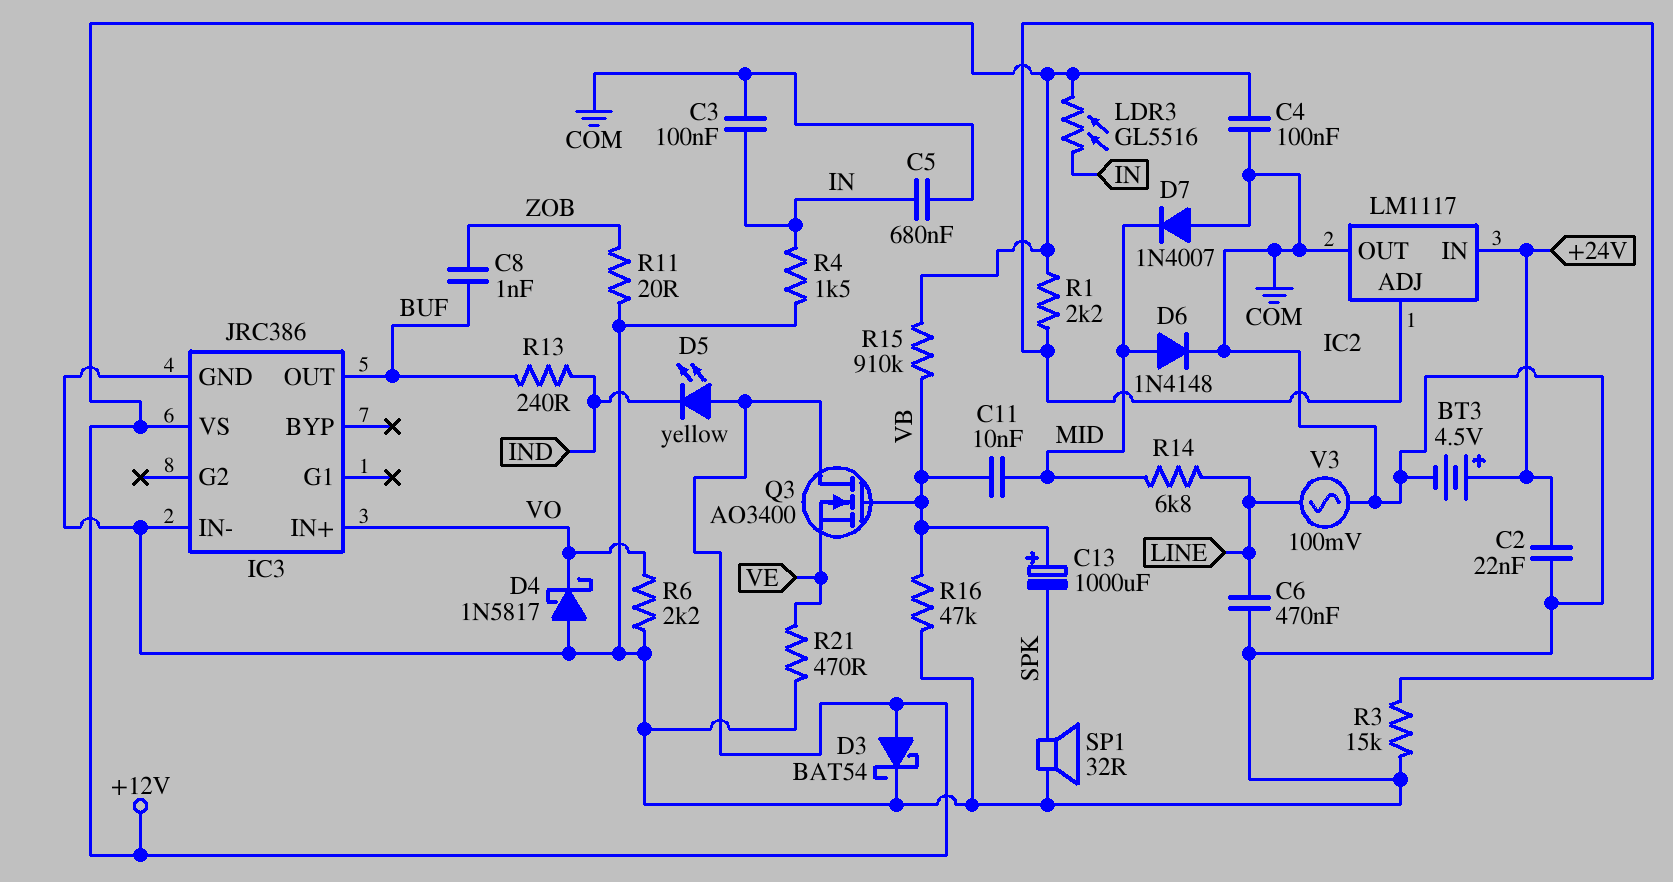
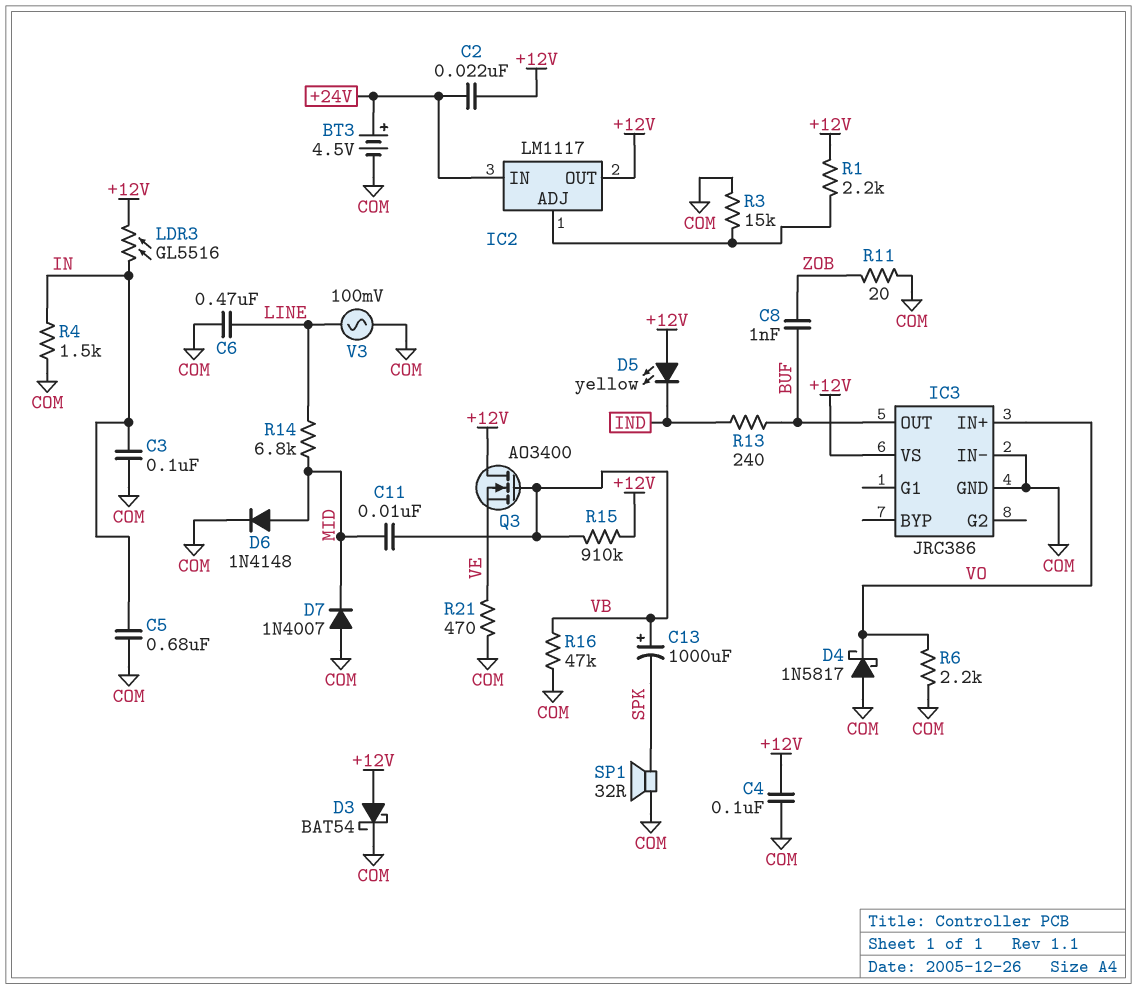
C2: 22nF (+24V, COM) -> 22nF (+12V, +24V)
IC2 pin OUT: COM -> +12V

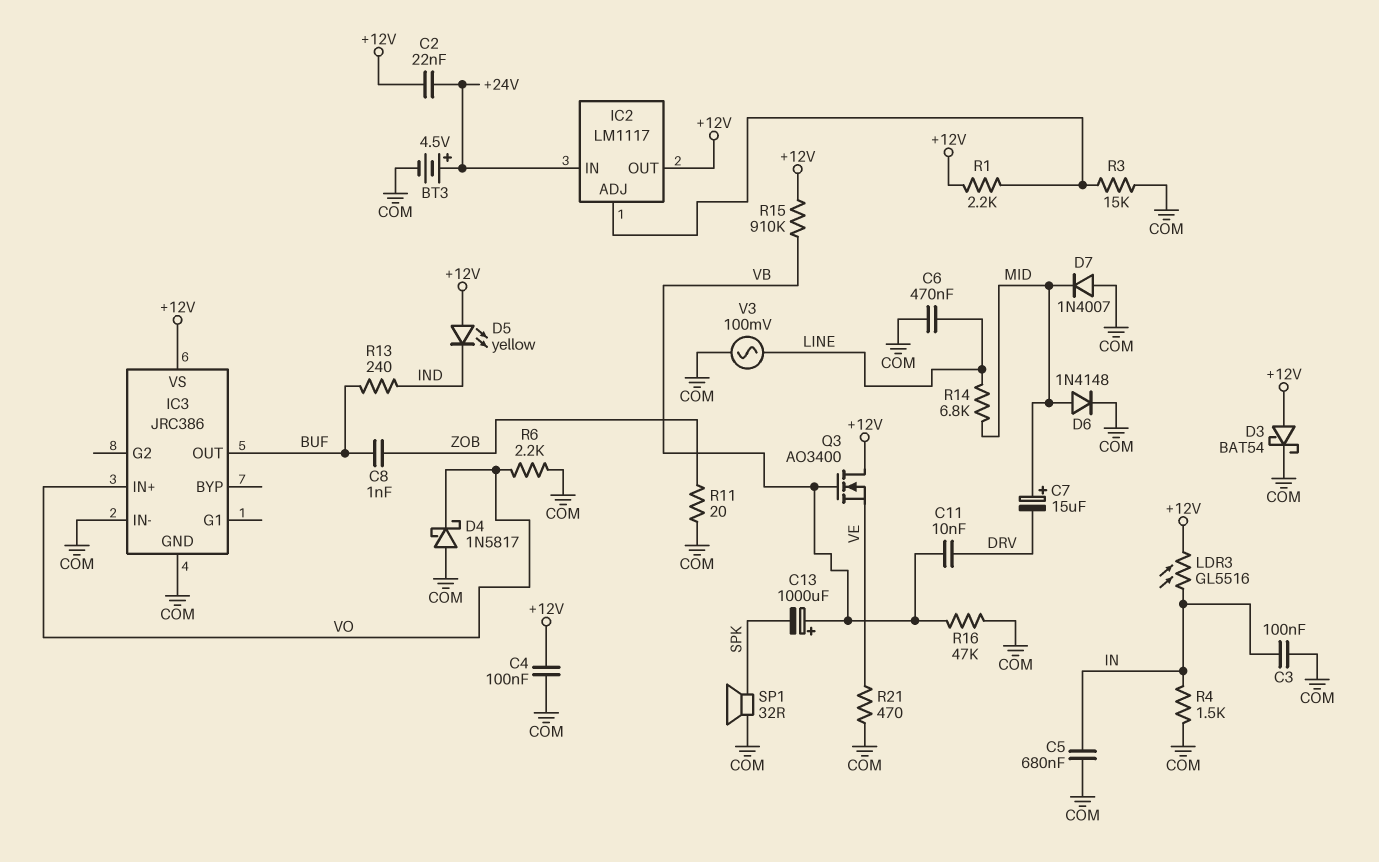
C7: none -> 15uF (plus MID, minus DRV)
C11: 10nF (MID, VB) -> 10nF (DRV, VB)

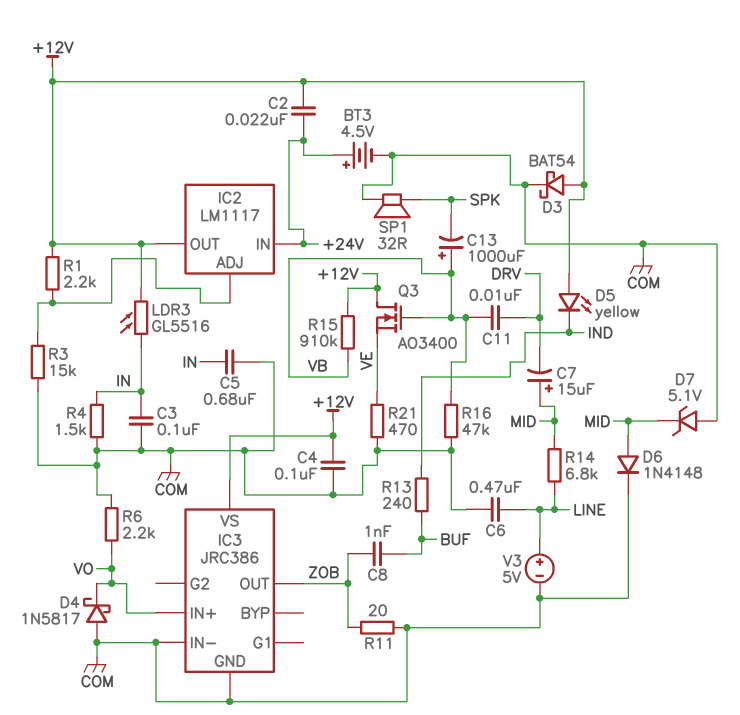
D7: diode 1N4007 (A COM, K MID) -> zener 5.1V (A COM, K MID)
IC3 pin OUT: BUF -> ZOB
V3: AC 100mV (COM, LINE) -> 5V (plus LINE, minus COM)

